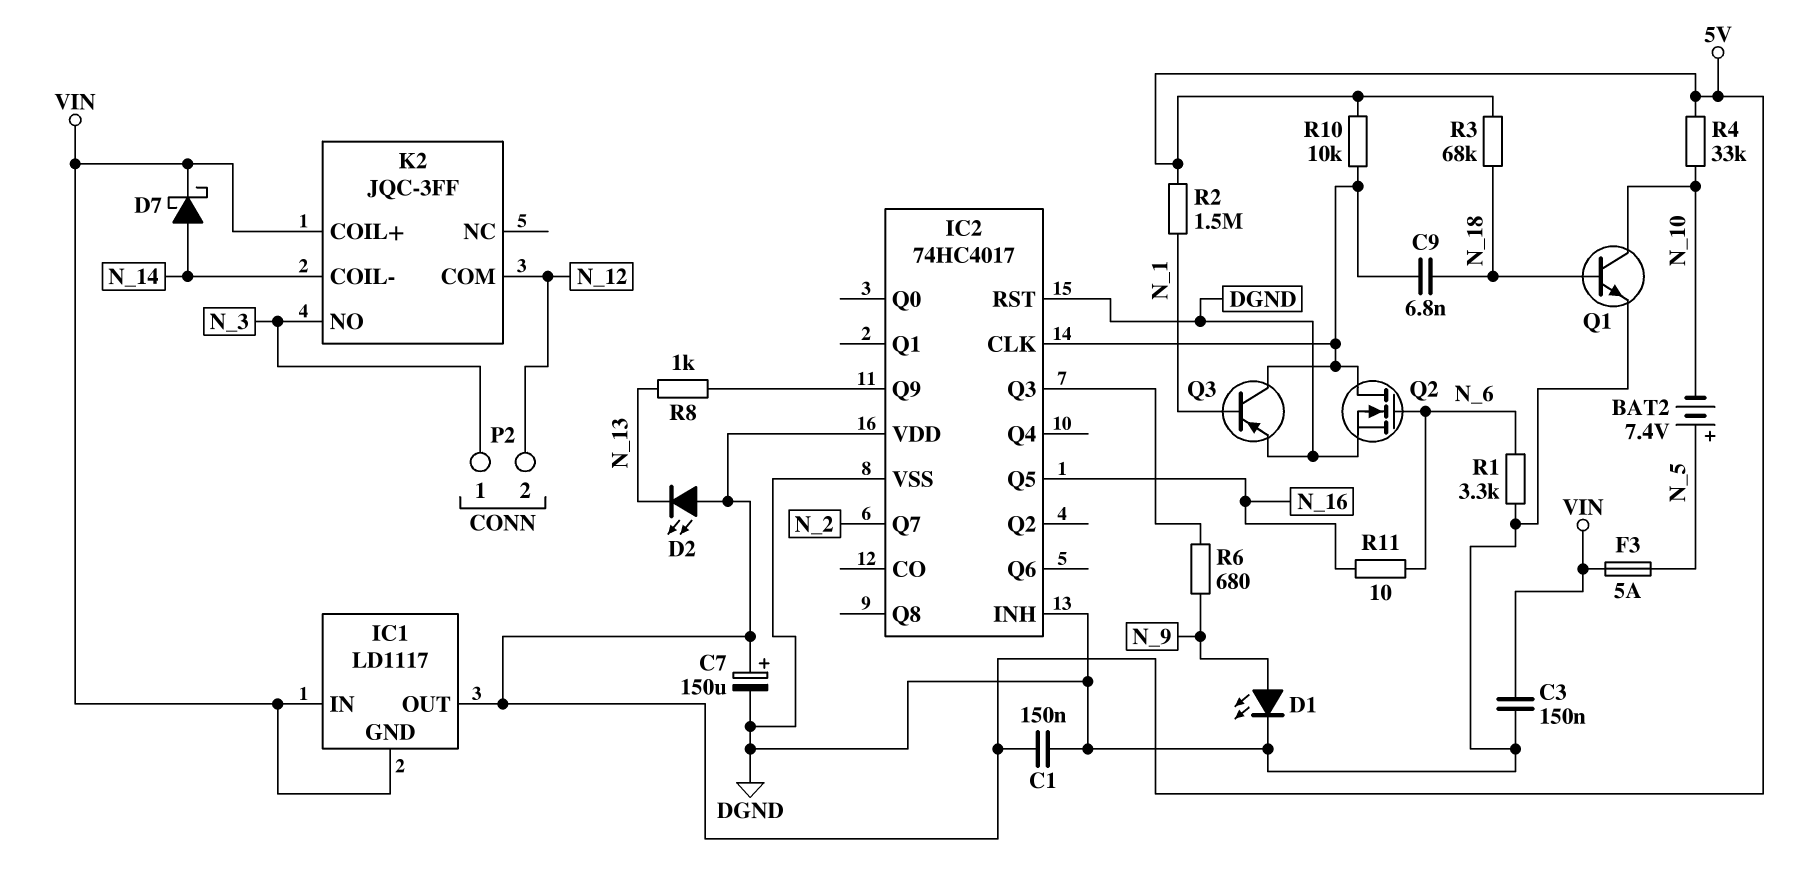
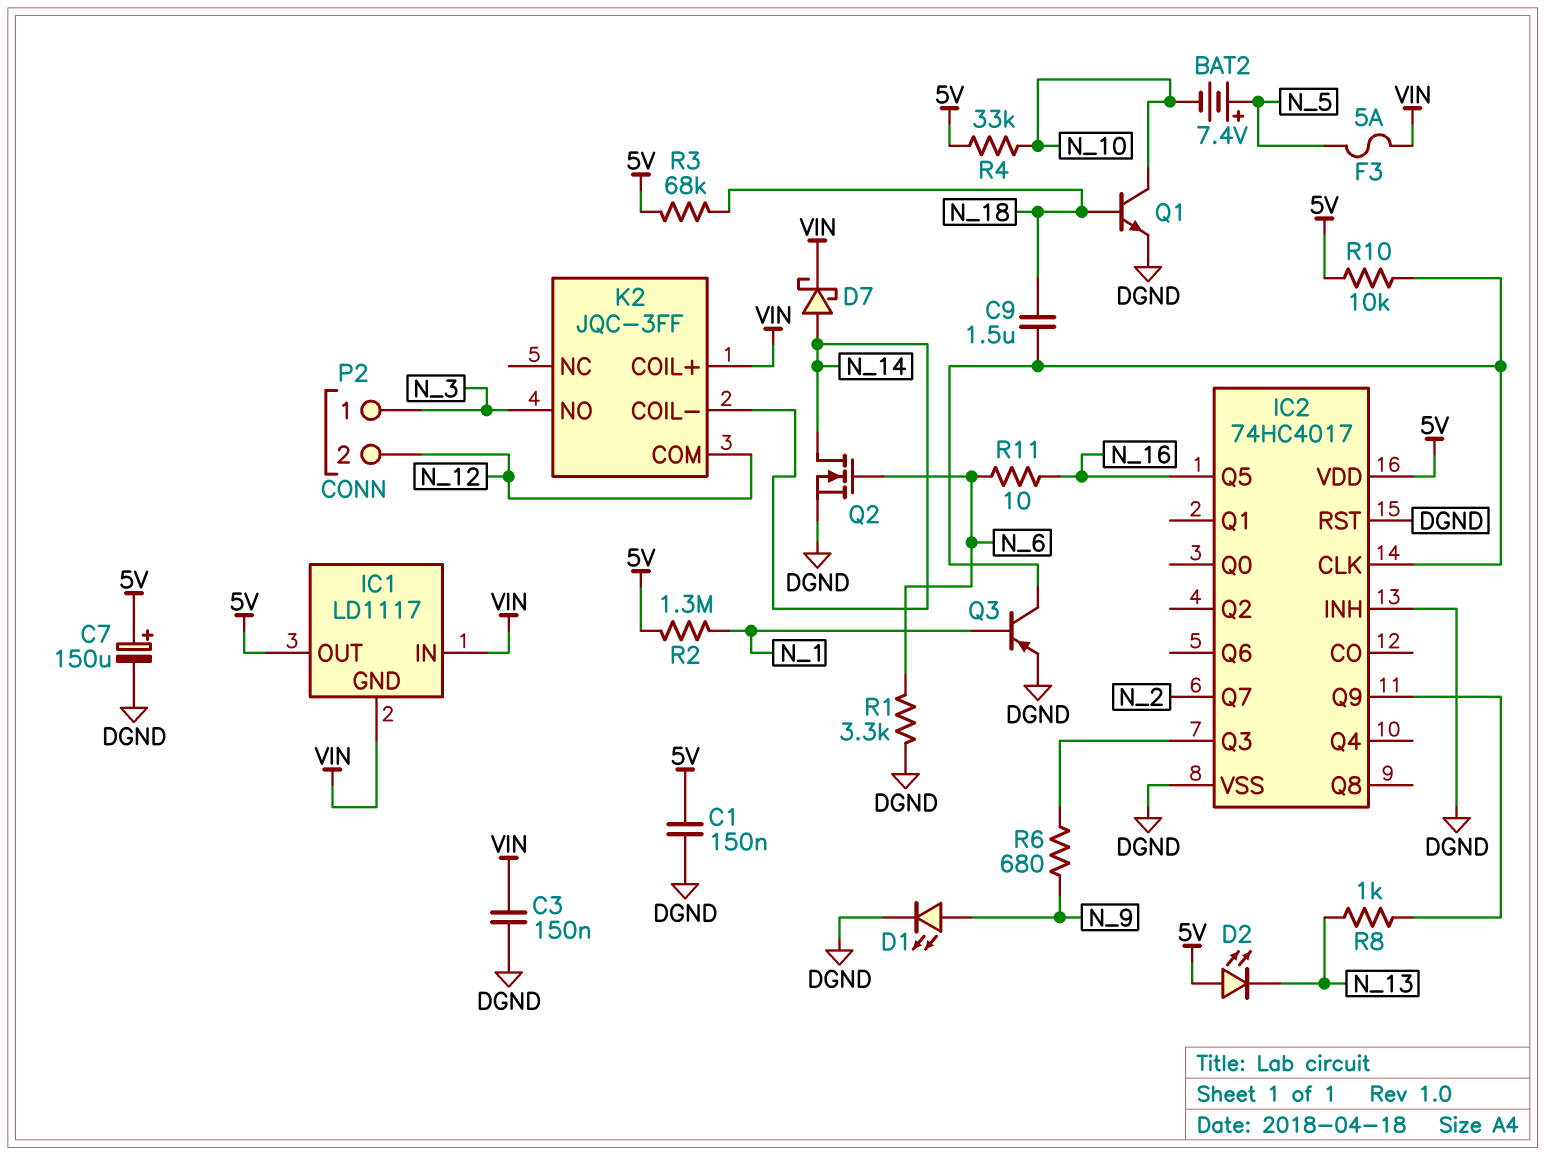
C9: 6.8nF (IC2/CLK, N_18) -> 1.5uF (IC2/CLK, N_18)
Q2: NMOS (G N_6, D IC2/CLK, S DGND) -> NMOS (G N_6, D N_14, S DGND)
R2: 1.5M (5V, N_1) -> 1.3M (5V, N_1)

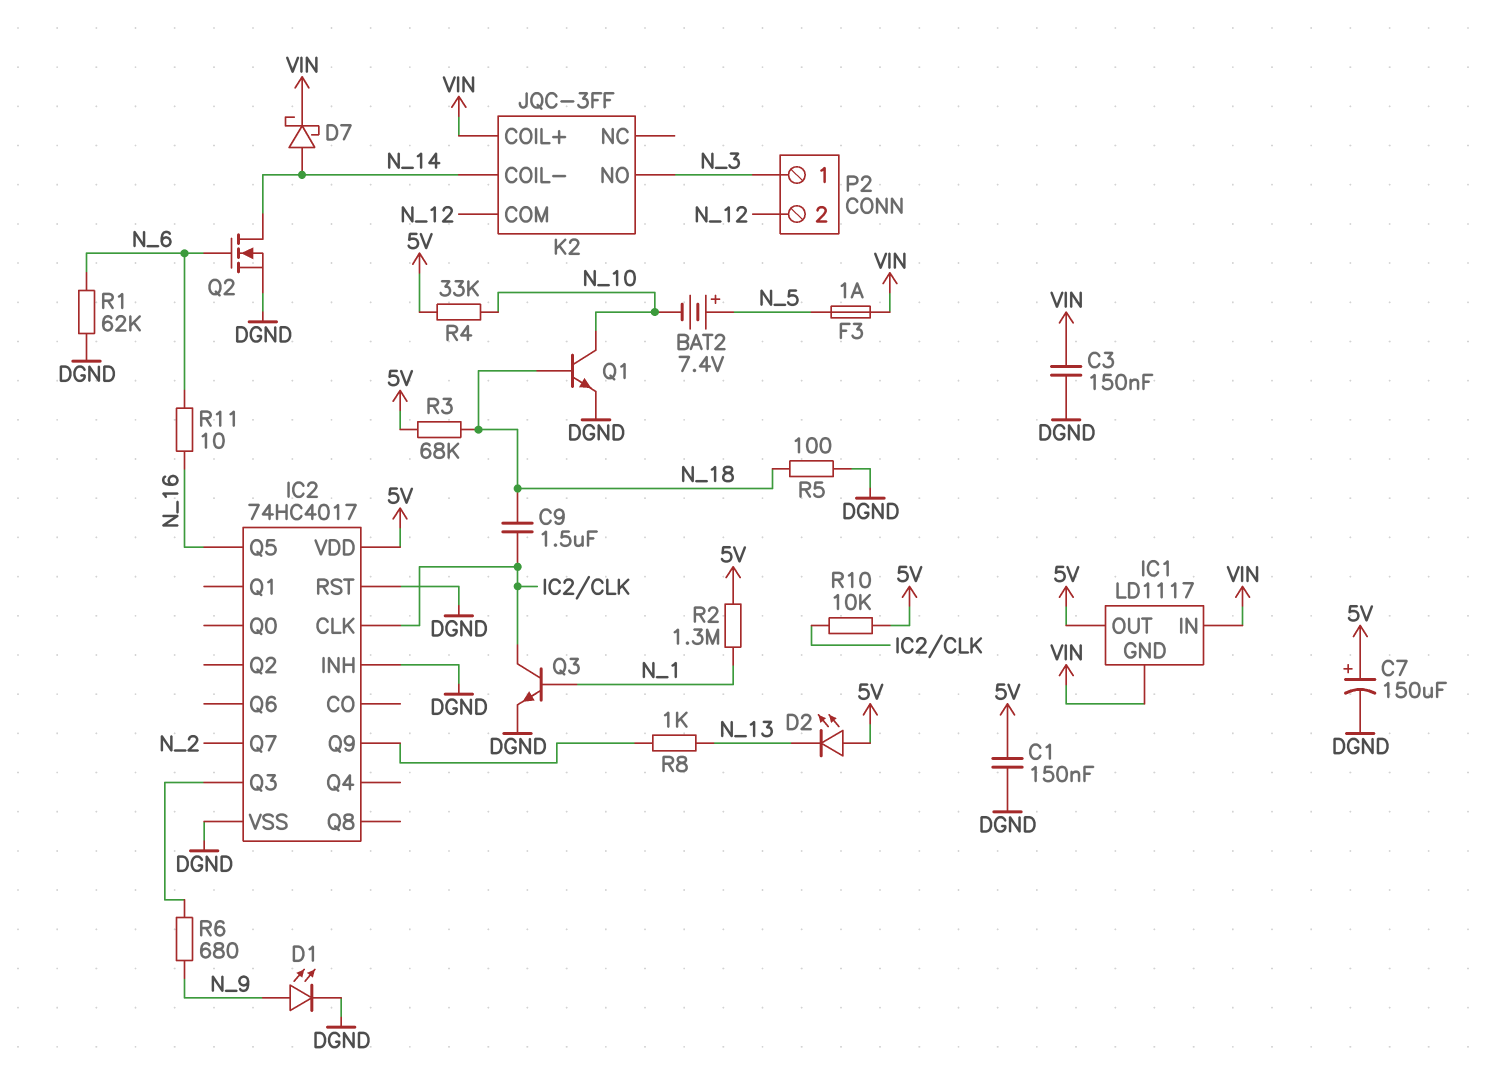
F3: 5A (N_5, VIN) -> 1A (N_5, VIN)
Q3: PNP (B N_1, C IC2/CLK, E DGND) -> NPN (B N_1, C IC2/CLK, E DGND)
R1: 3.3k (DGND, N_6) -> 62k (DGND, N_6)
R5: none -> 100 (DGND, N_18)

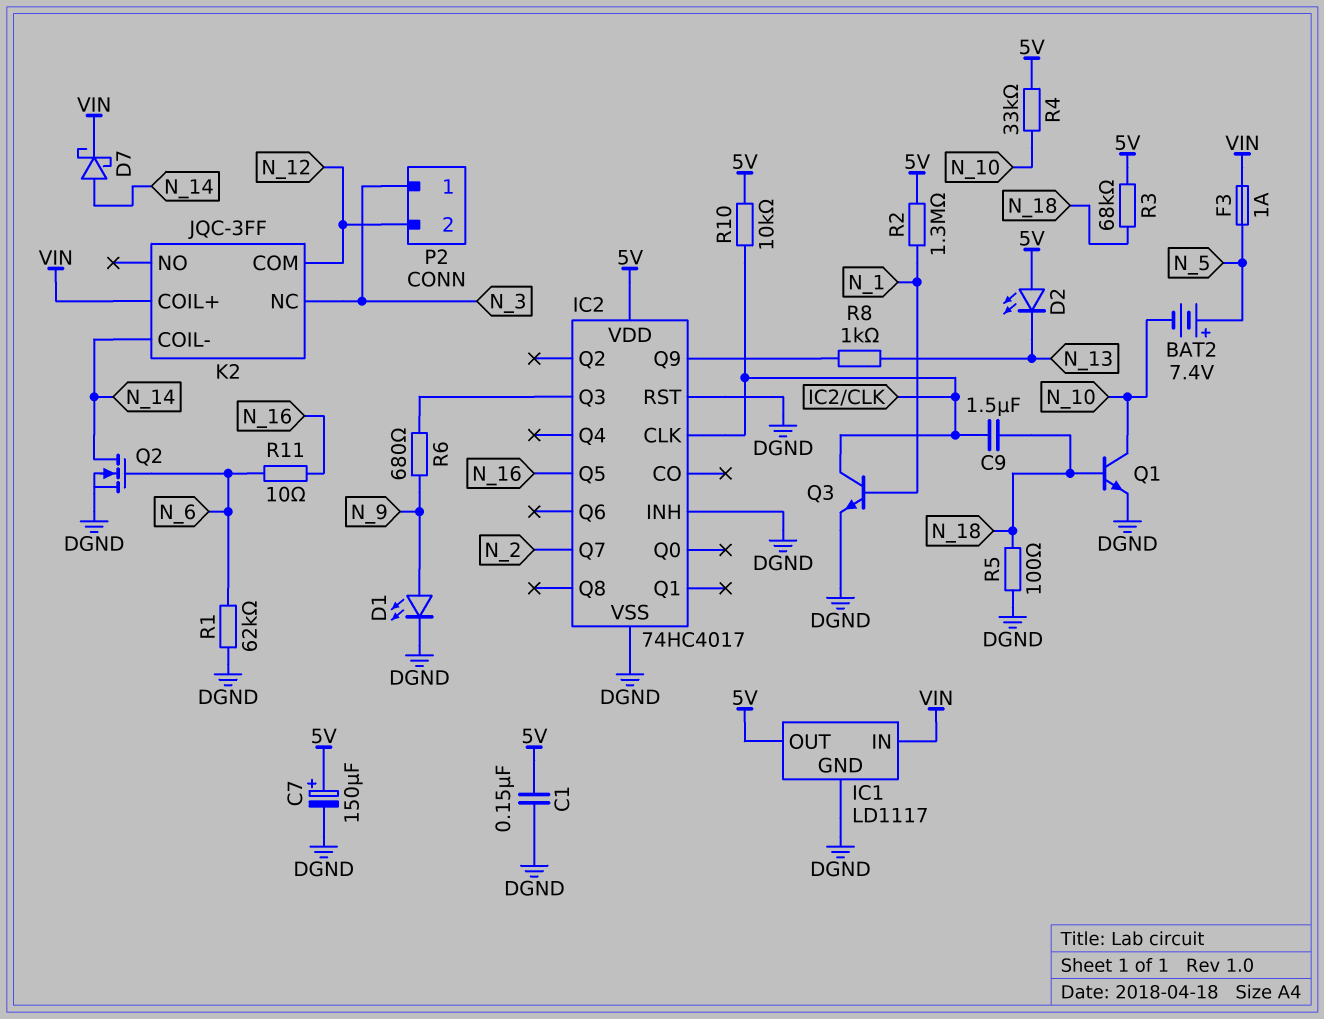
C3: 150nF (DGND, VIN) -> none
IC1 pin GND: VIN -> DGND
K2 pin NC: none -> N_3
K2 pin NO: N_3 -> none

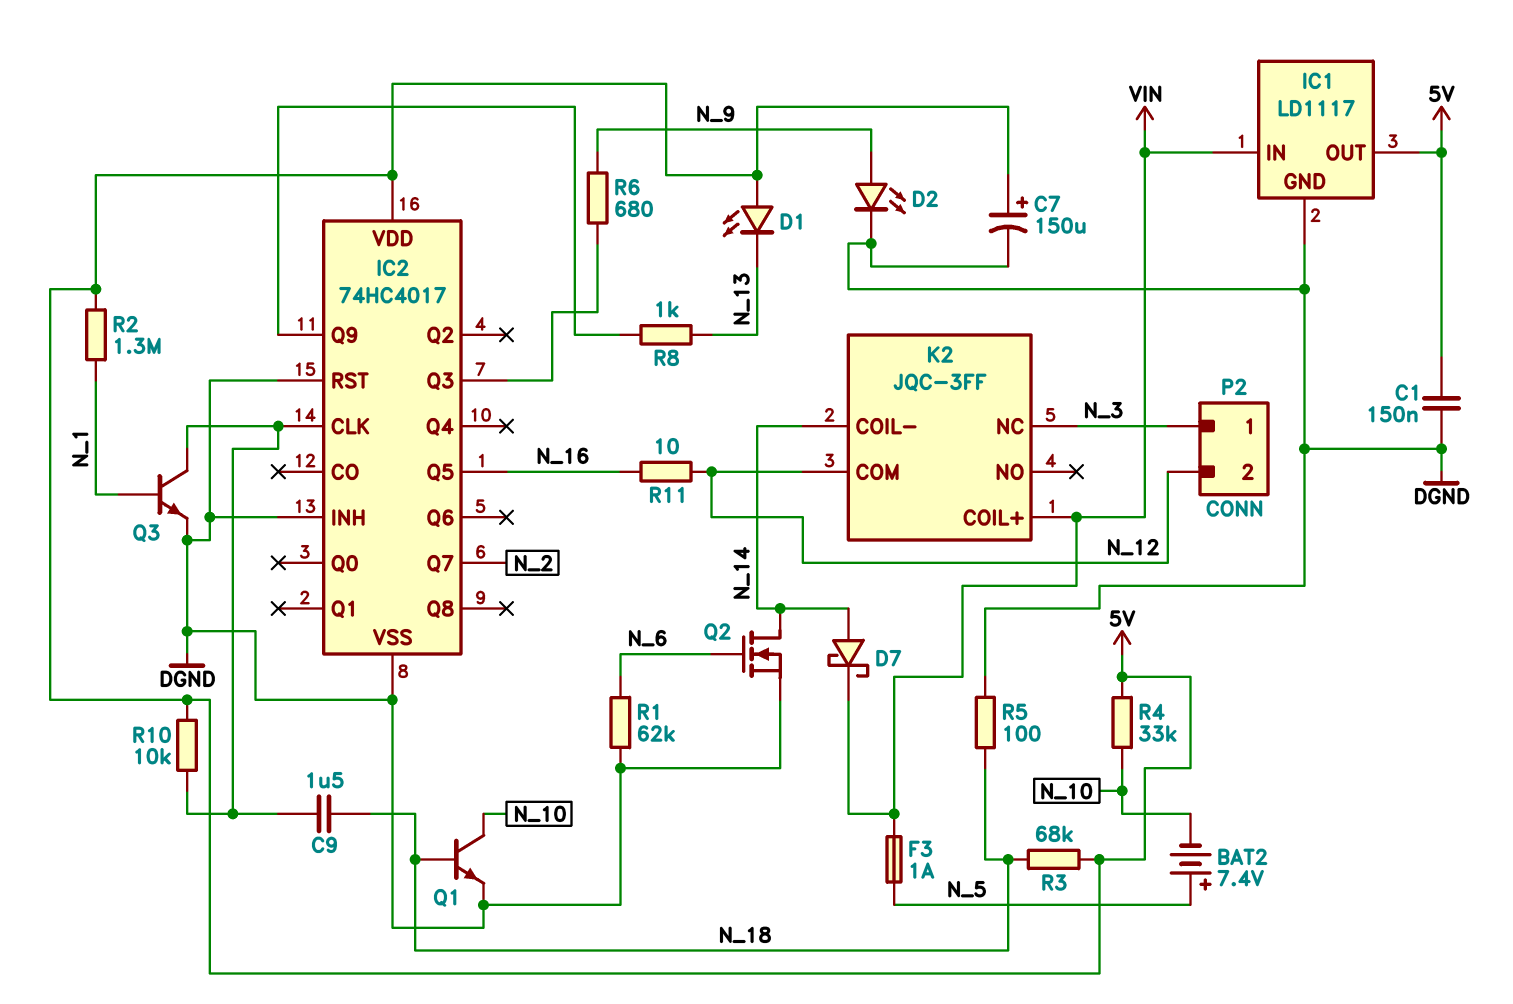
D1: LED (A N_9, K DGND) -> LED (A 5V, K N_13)
D2: LED (A 5V, K N_13) -> LED (A N_9, K DGND)
R11: 10 (N_6, N_16) -> 10 (N_12, N_16)

